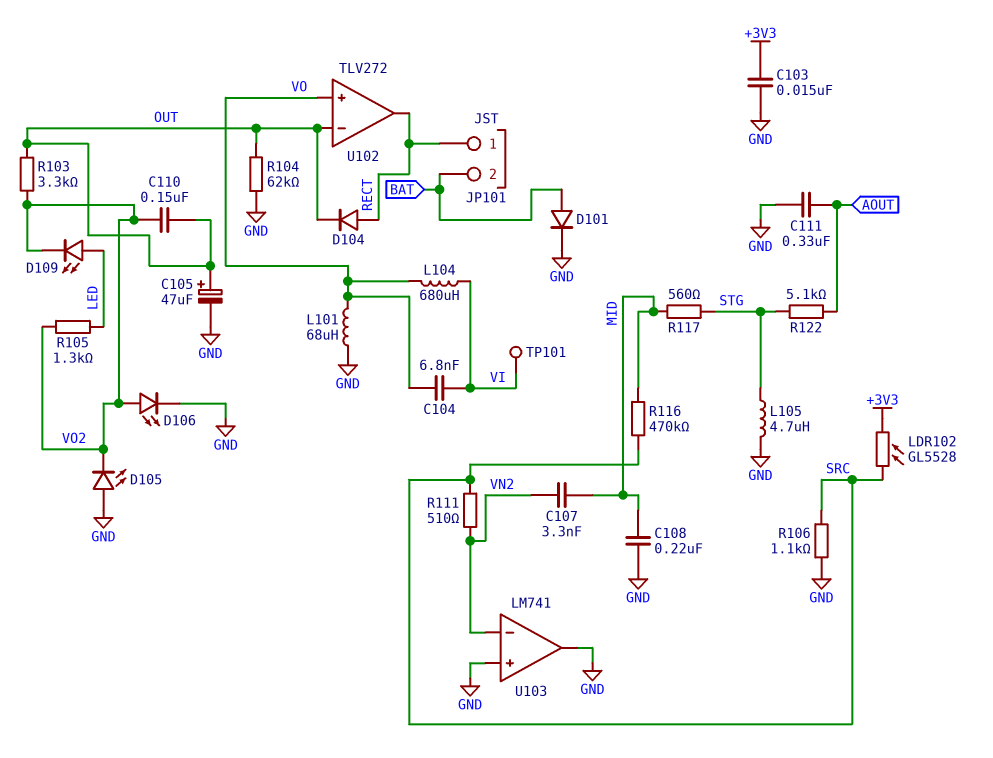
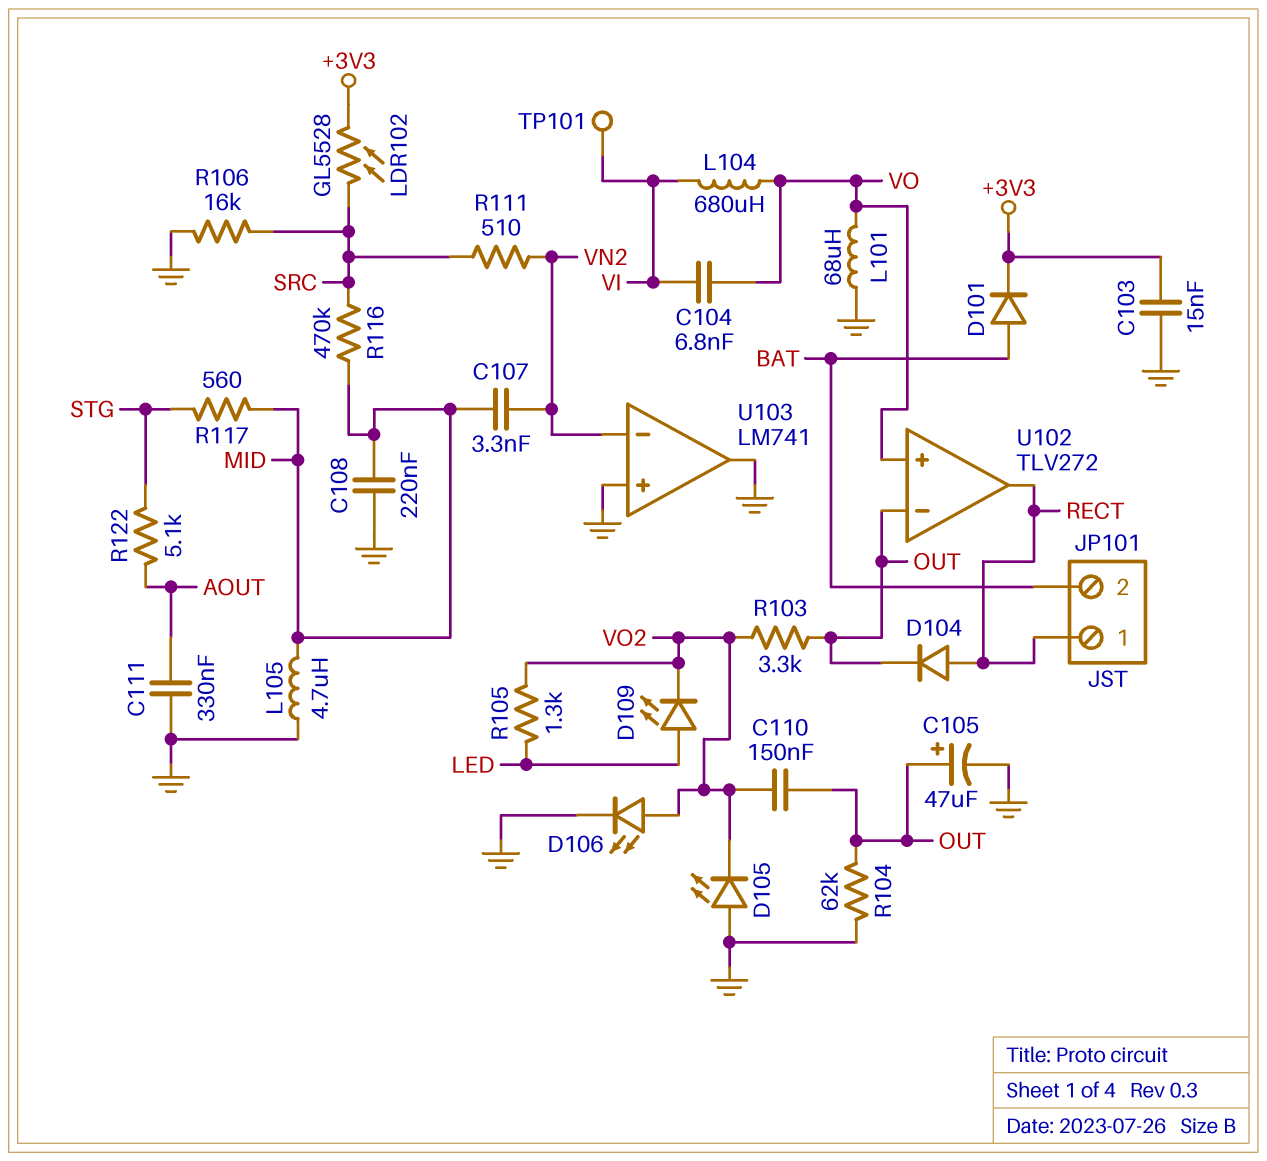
D101: diode (A BAT, K GND) -> diode (A BAT, K +3V3)
L105: 4.7uH (GND, STG) -> 4.7uH (GND, MID)
R106: 1.1k (GND, SRC) -> 16k (GND, SRC)

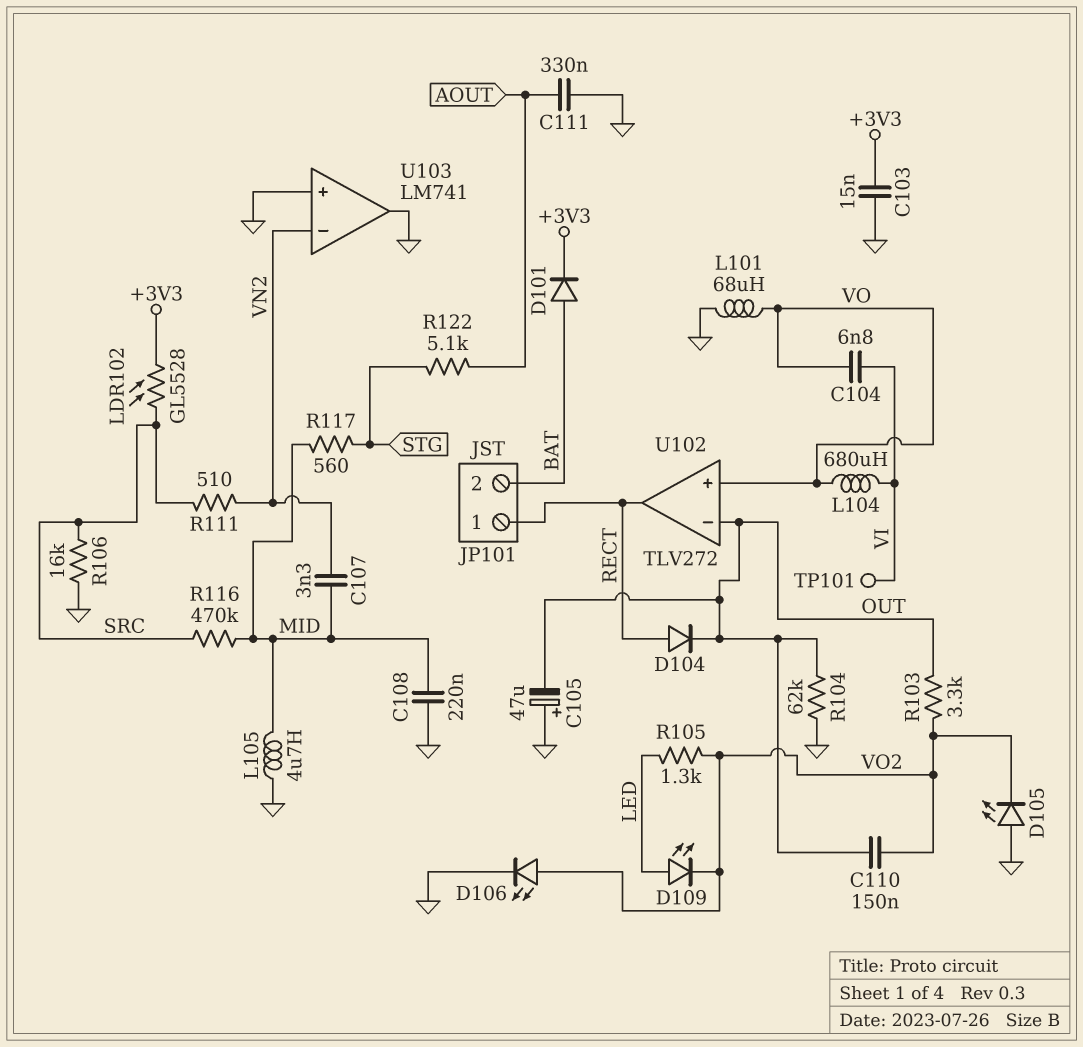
C105: 47uF (plus OUT, minus GND) -> 47uF (plus GND, minus OUT)

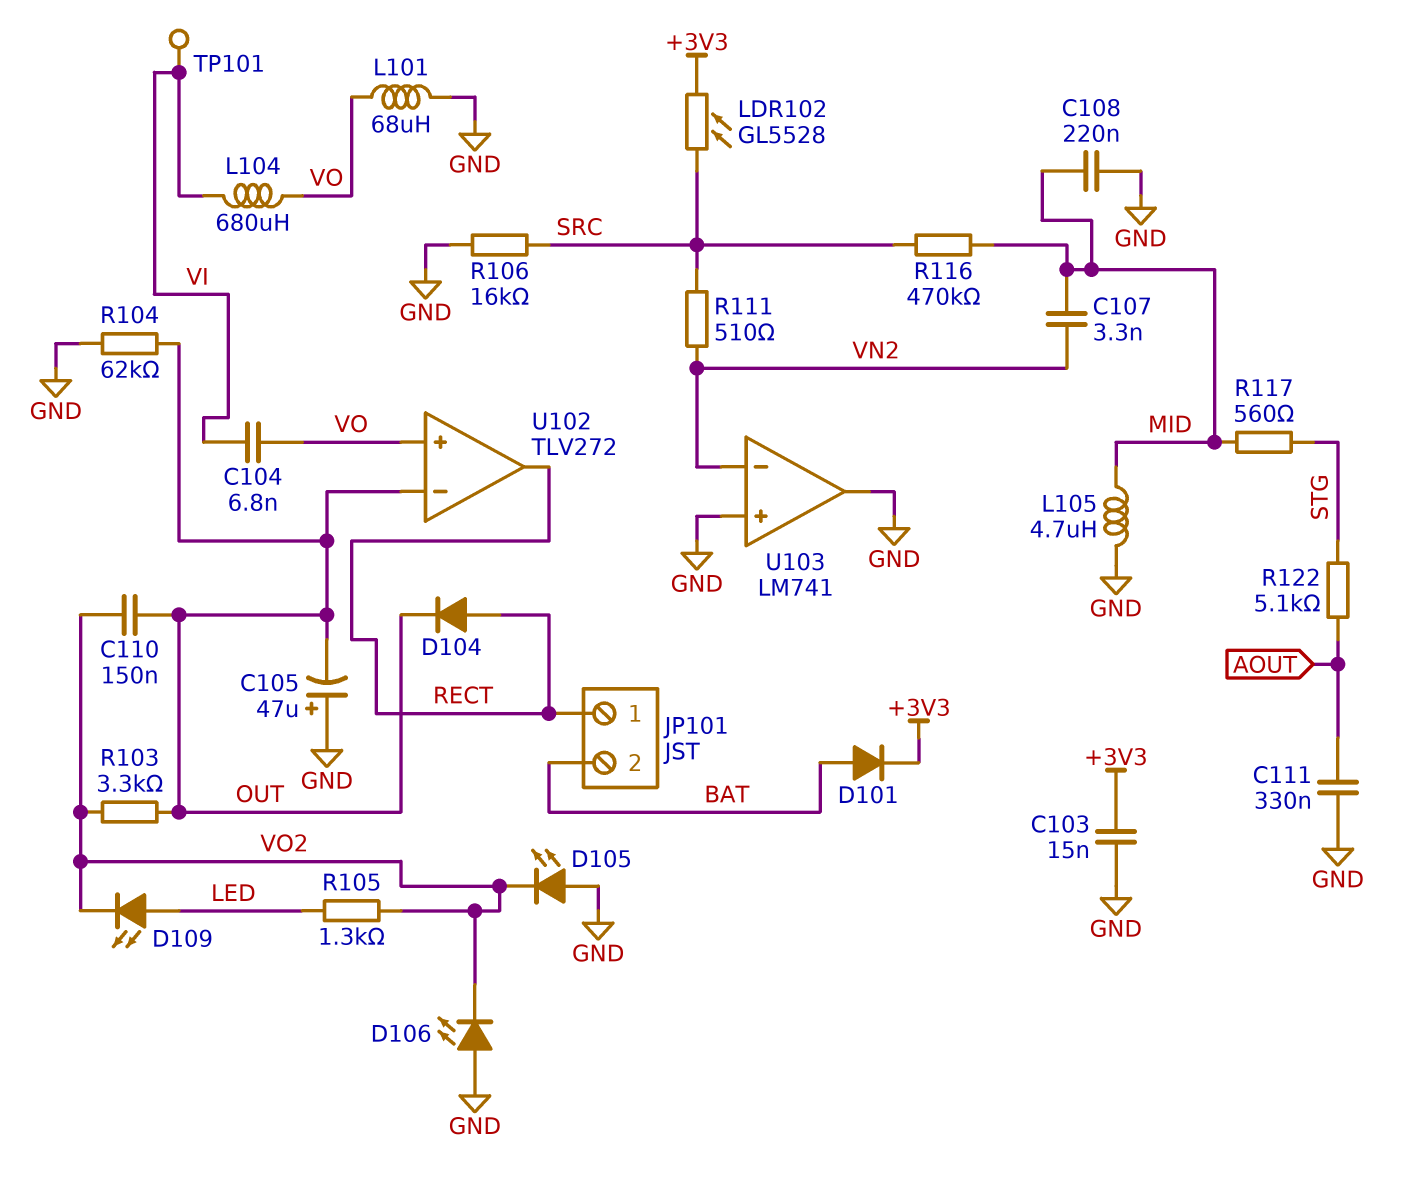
D106: LED (A VO2, K GND) -> LED (A GND, K VO2)

